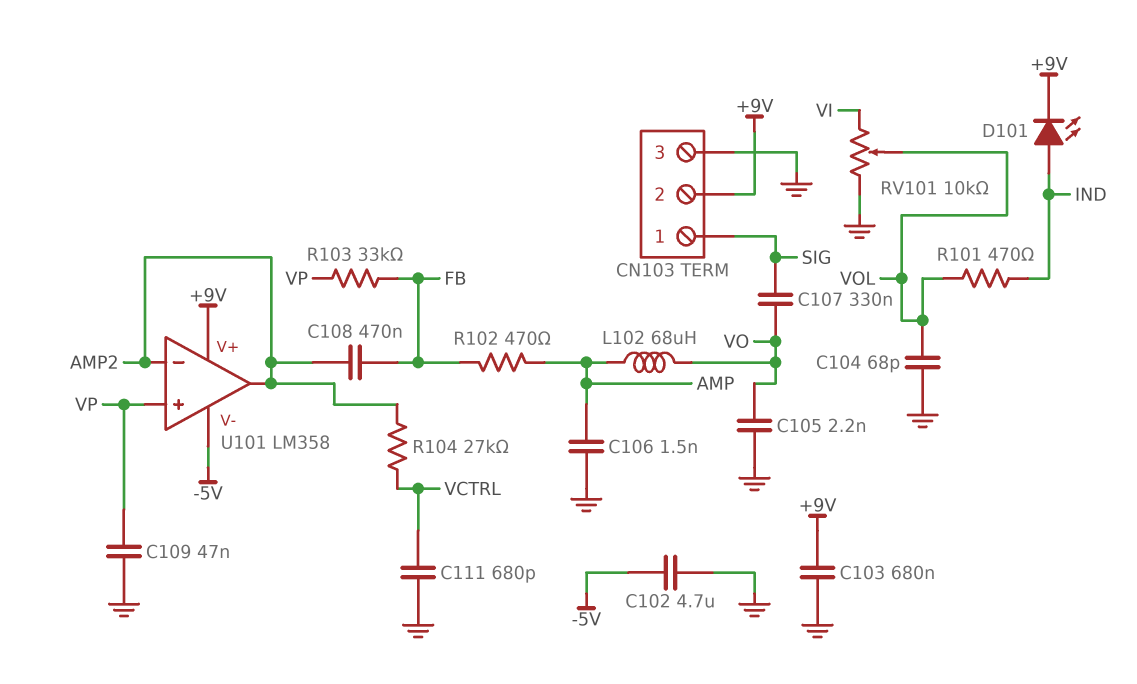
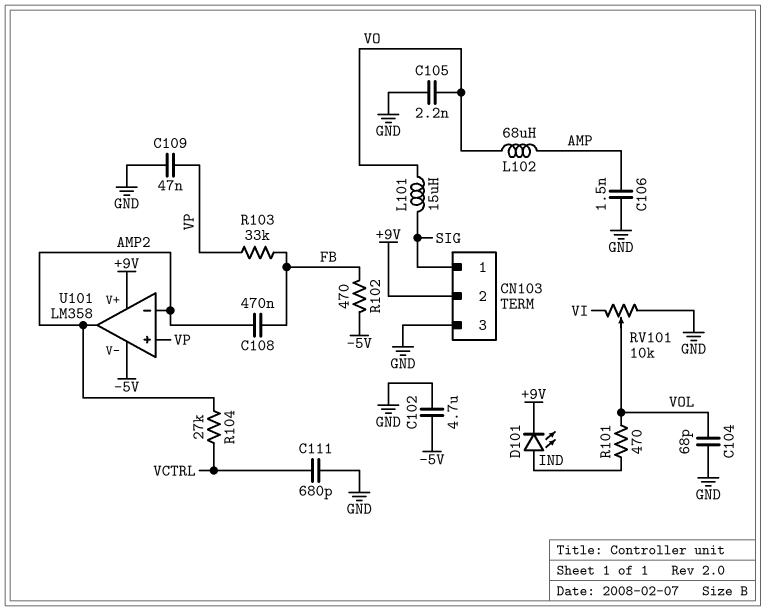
C103: 680nF (+9V, GND) -> none
C107: 330nF (SIG, VO) -> none
L101: none -> 15uH (SIG, VO)
R102: 470 (AMP, FB) -> 470 (-5V, FB)

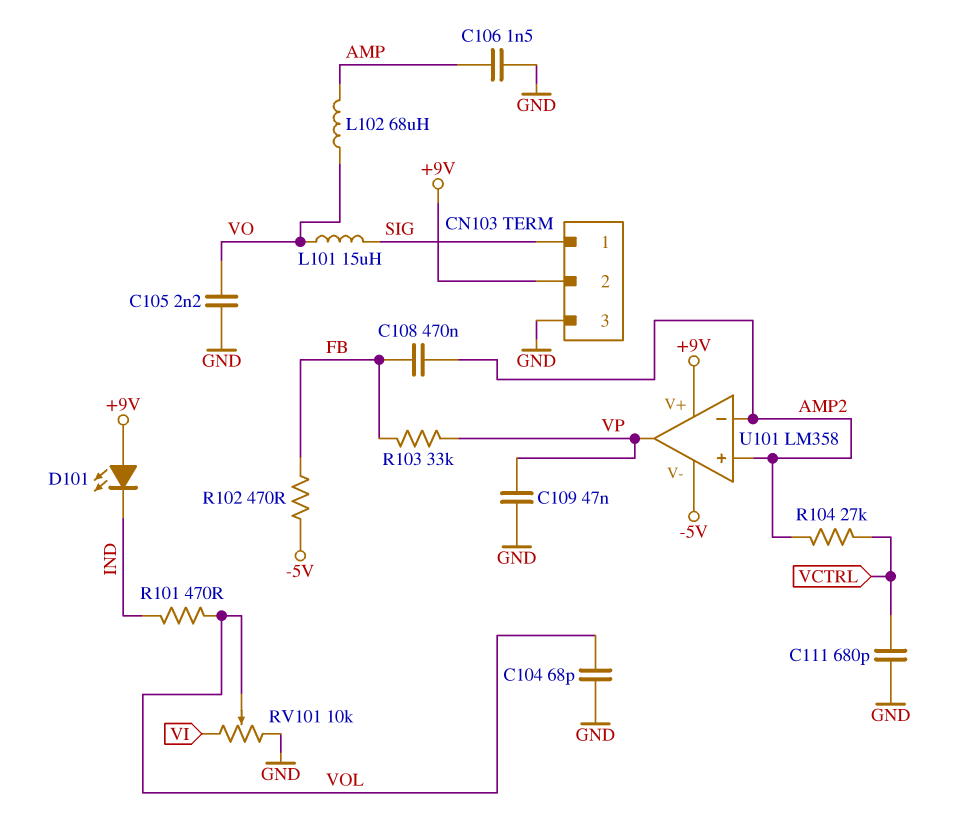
C102: 4.7uF (-5V, GND) -> none
D101: LED (A IND, K +9V) -> LED (A +9V, K IND)
U101 pin in+: VP -> AMP2
U101 pin out: AMP2 -> VP

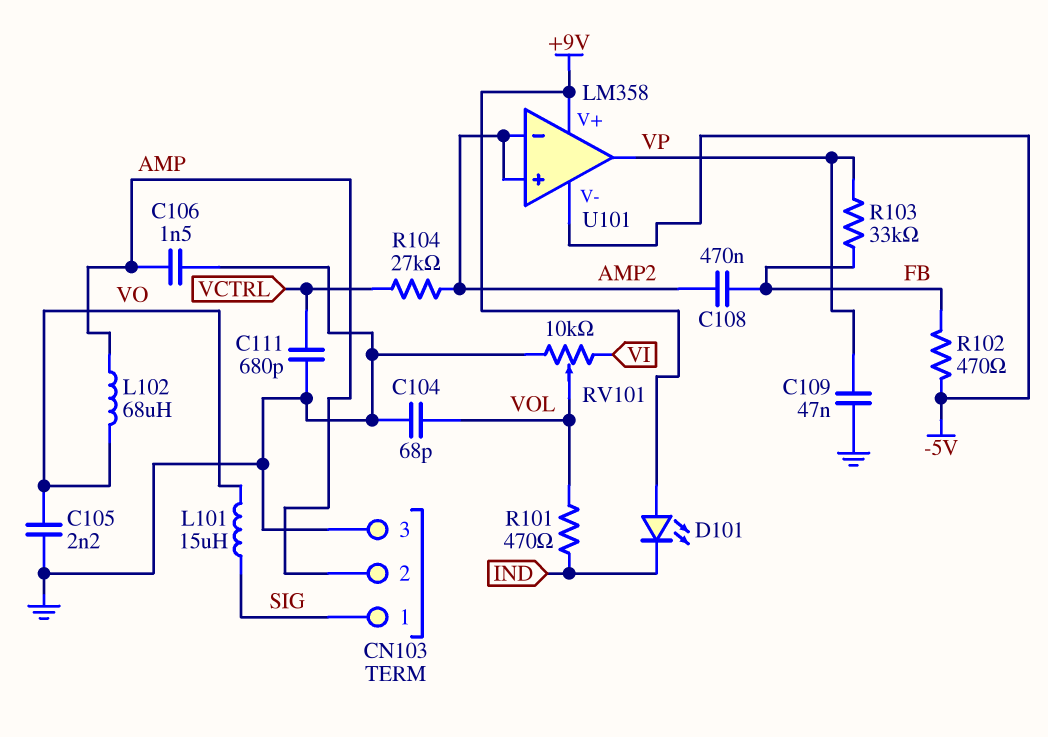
CN103 pin 2: +9V -> AMP

